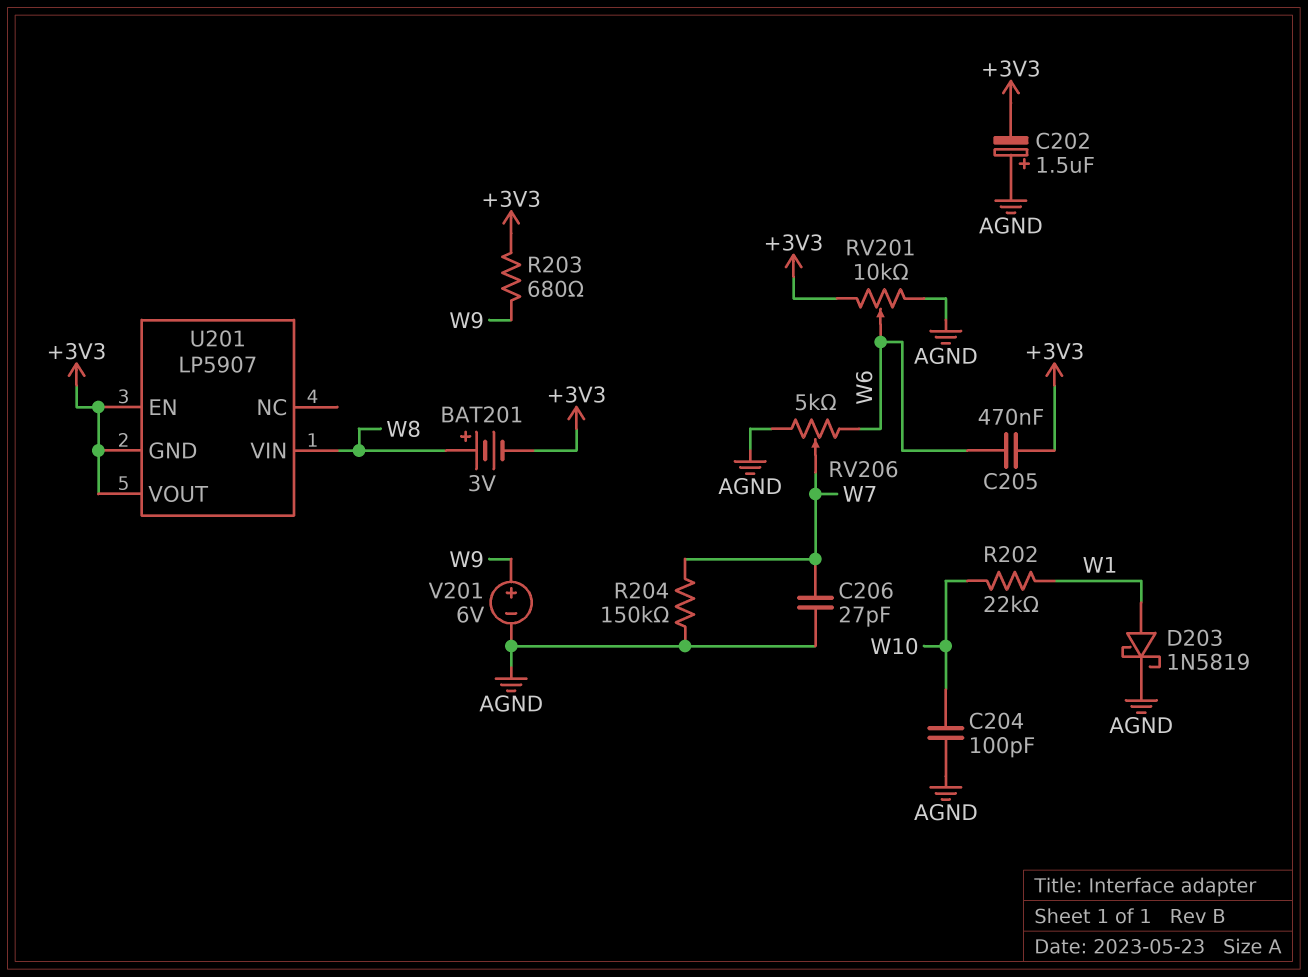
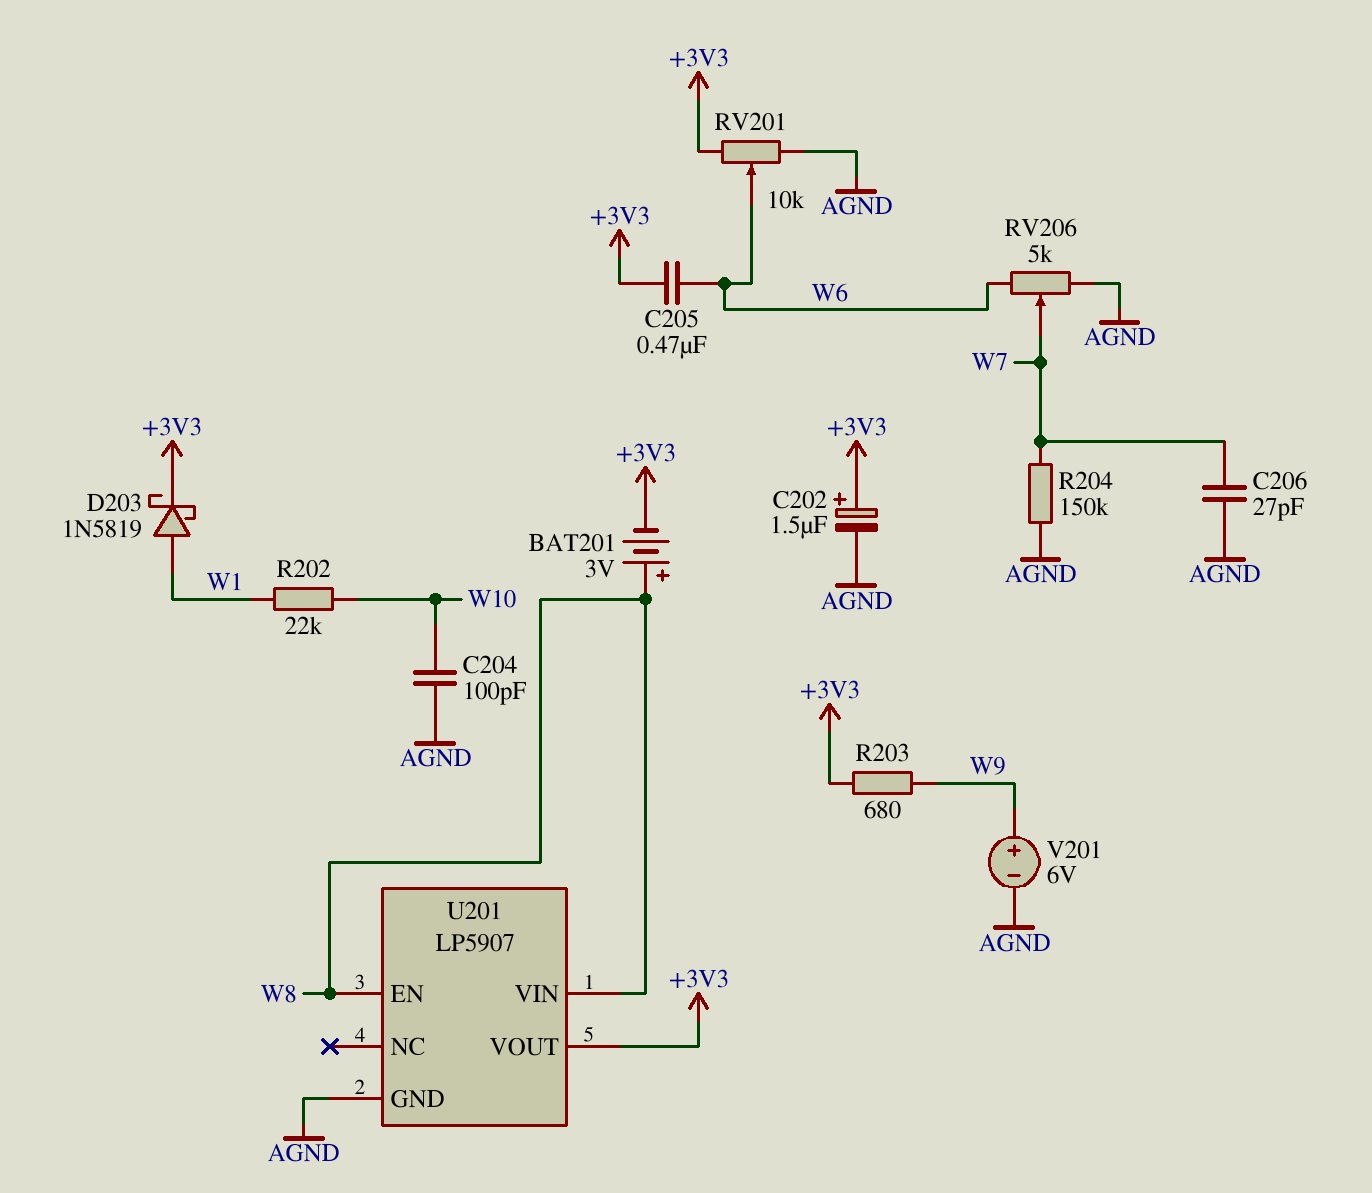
C202: 1.5uF (plus AGND, minus +3V3) -> 1.5uF (plus +3V3, minus AGND)
D203: schottky 1N5819 (A W1, K AGND) -> schottky 1N5819 (A W1, K +3V3)
U201 pin EN: +3V3 -> W8
U201 pin GND: +3V3 -> AGND

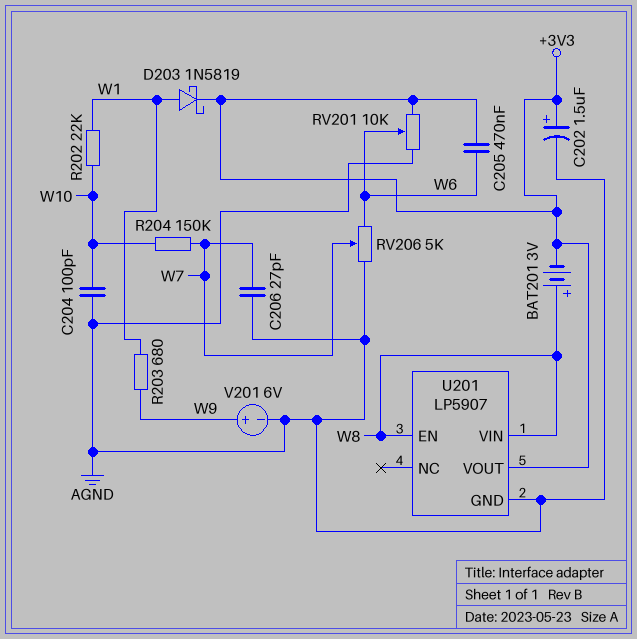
R203: 680 (+3V3, W9) -> 680 (W1, W9)
R204: 150k (AGND, W7) -> 150k (W7, W10)

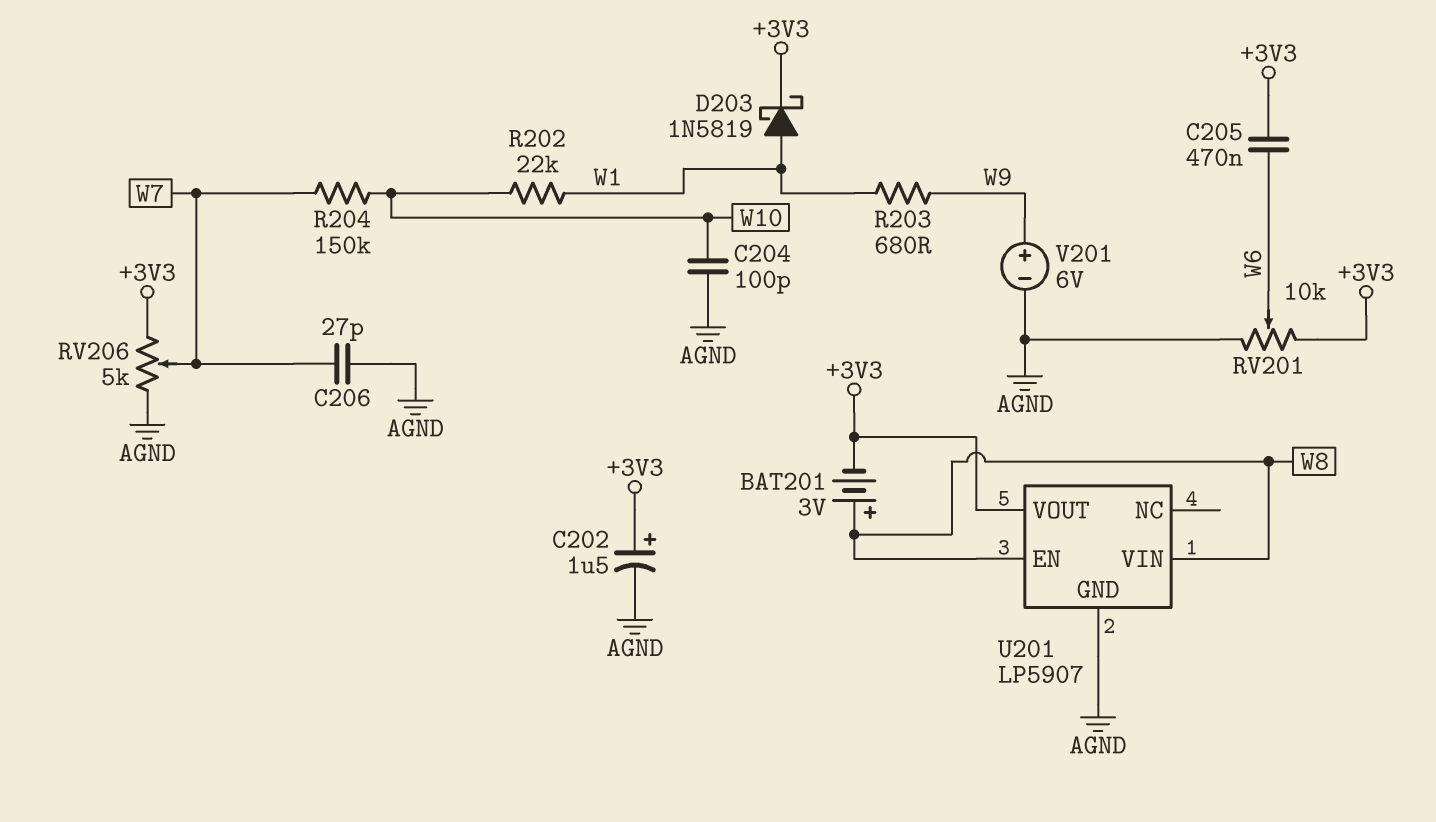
RV206: 5k (AGND, W6, wiper W7) -> 5k (+3V3, AGND, wiper W7)

